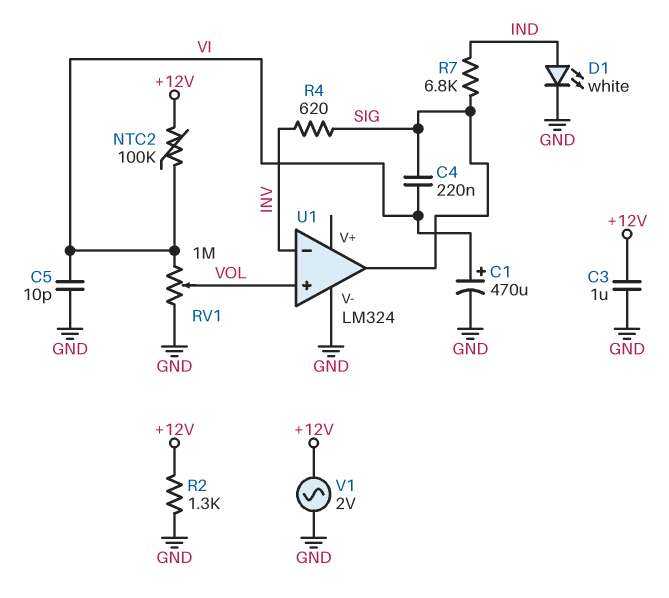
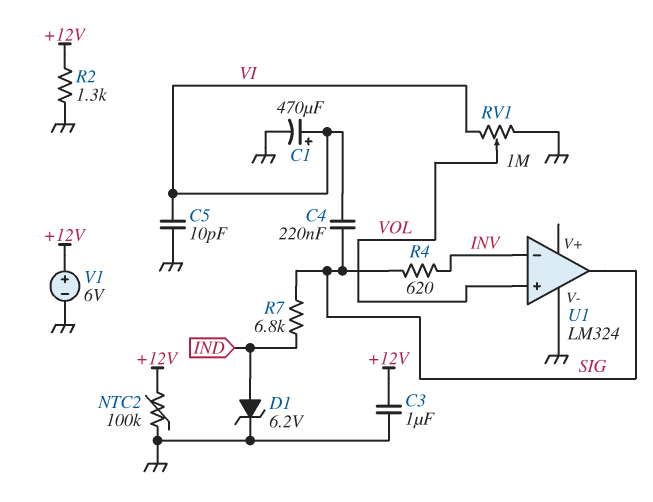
D1: LED white (A IND, K GND) -> zener 6.2V (A IND, K GND)
NTC2: 100k (+12V, VI) -> 100k (+12V, GND)
V1: AC 2V (+12V, GND) -> 6V (plus +12V, minus GND)

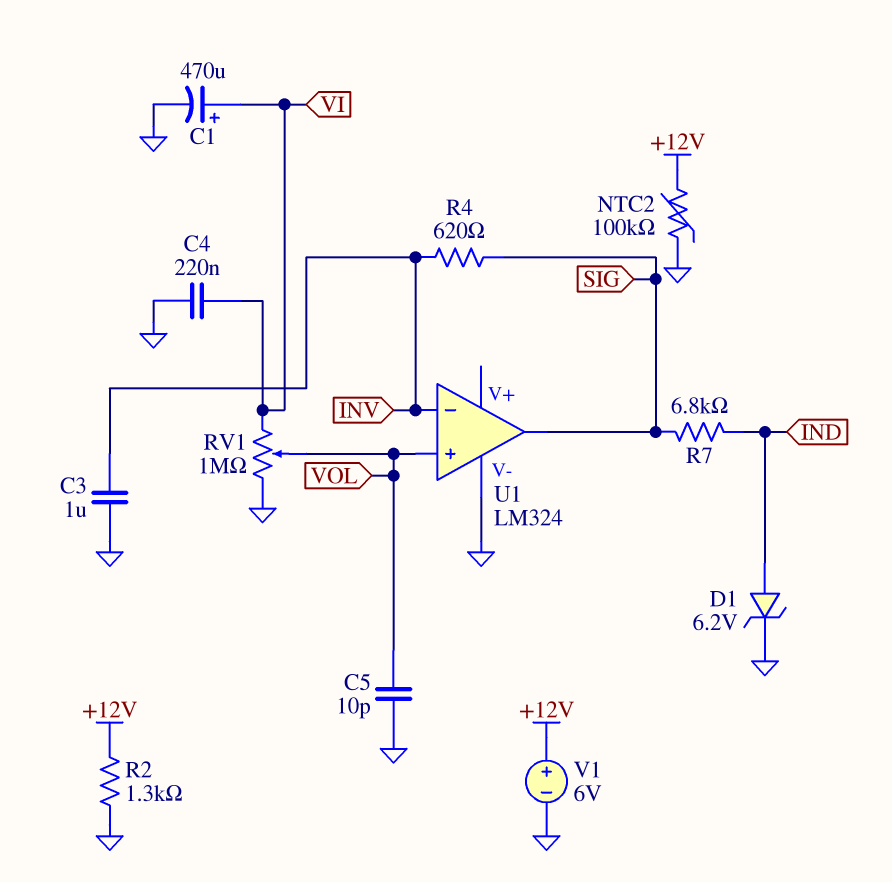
C3: 1uF (+12V, GND) -> 1uF (GND, INV)
C4: 220nF (SIG, VI) -> 220nF (GND, VI)
C5: 10pF (GND, VI) -> 10pF (GND, VOL)

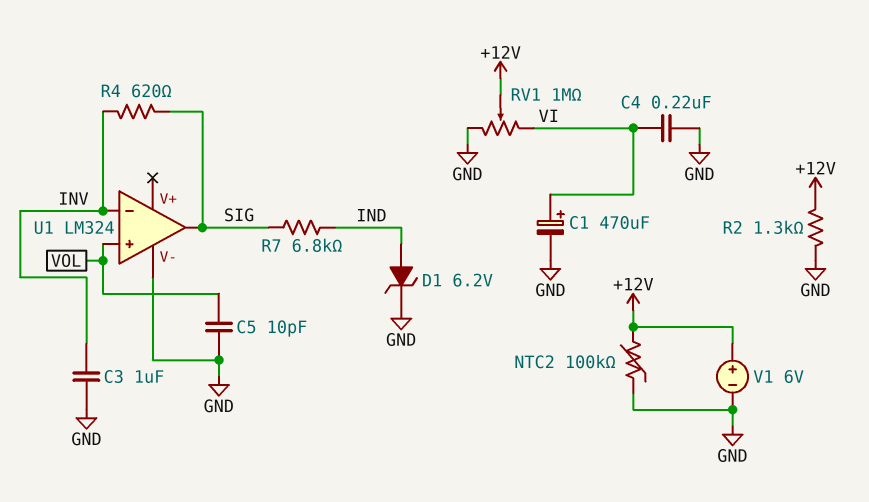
RV1: 1M (GND, VI, wiper VOL) -> 1M (GND, VI, wiper +12V)

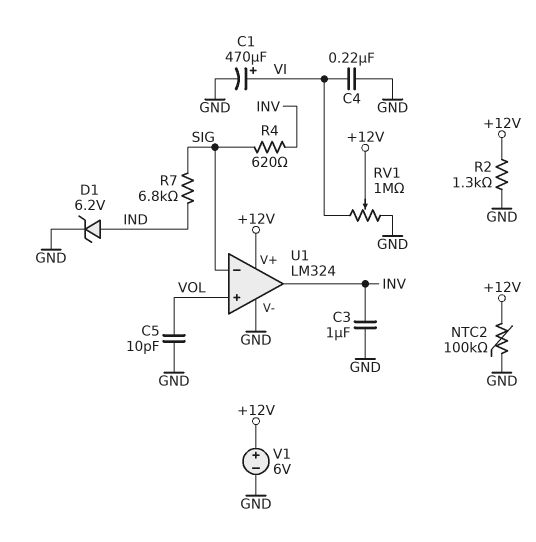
U1 pin V+: none -> +12V
U1 pin in-: INV -> SIG
U1 pin out: SIG -> INV

